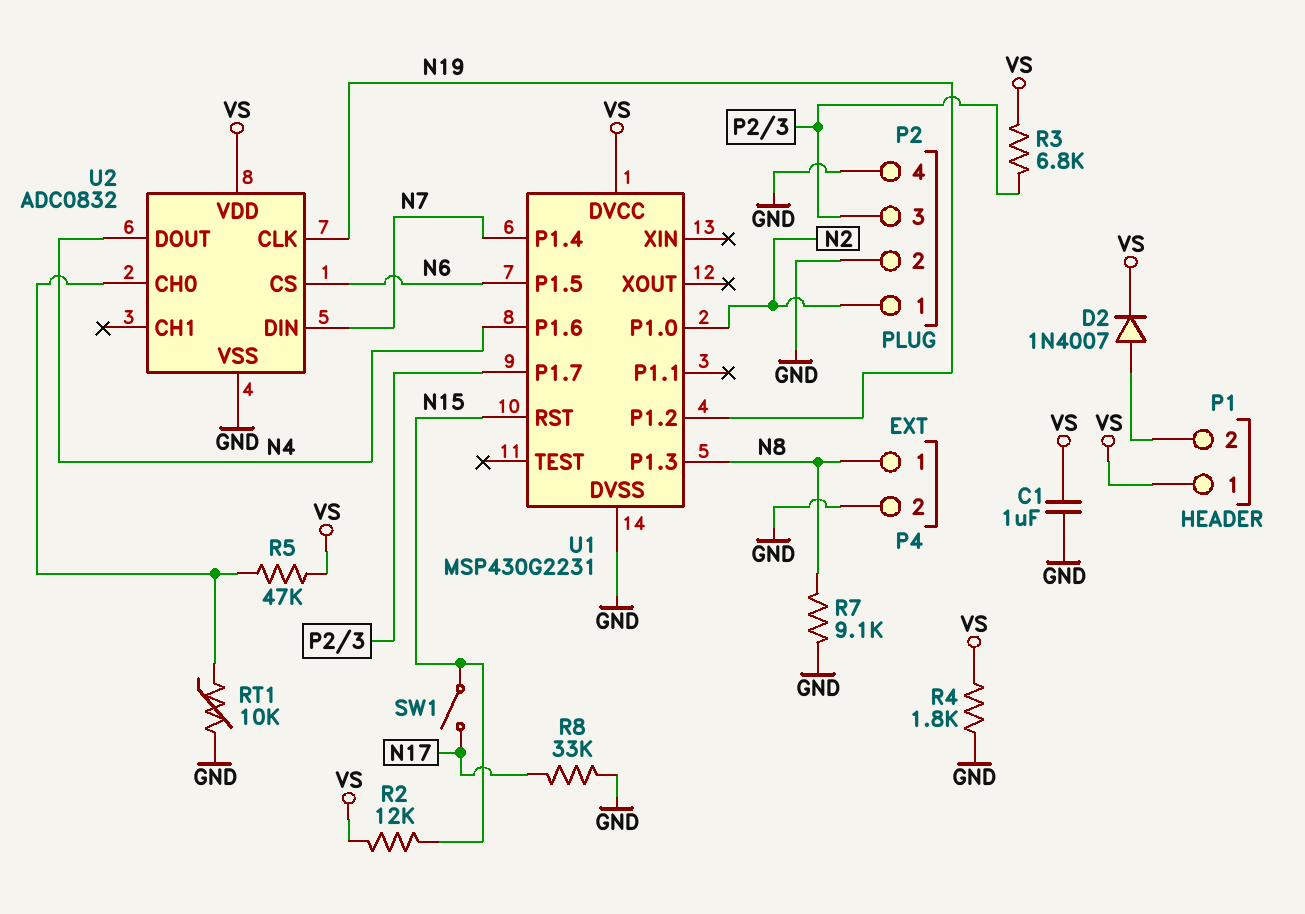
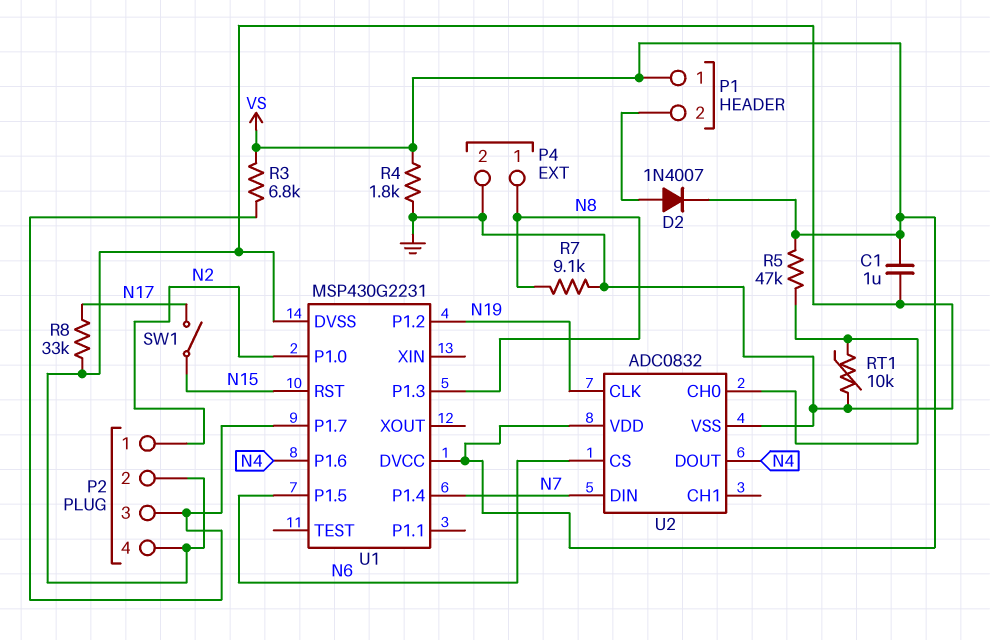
R2: 12k (N15, VS) -> none

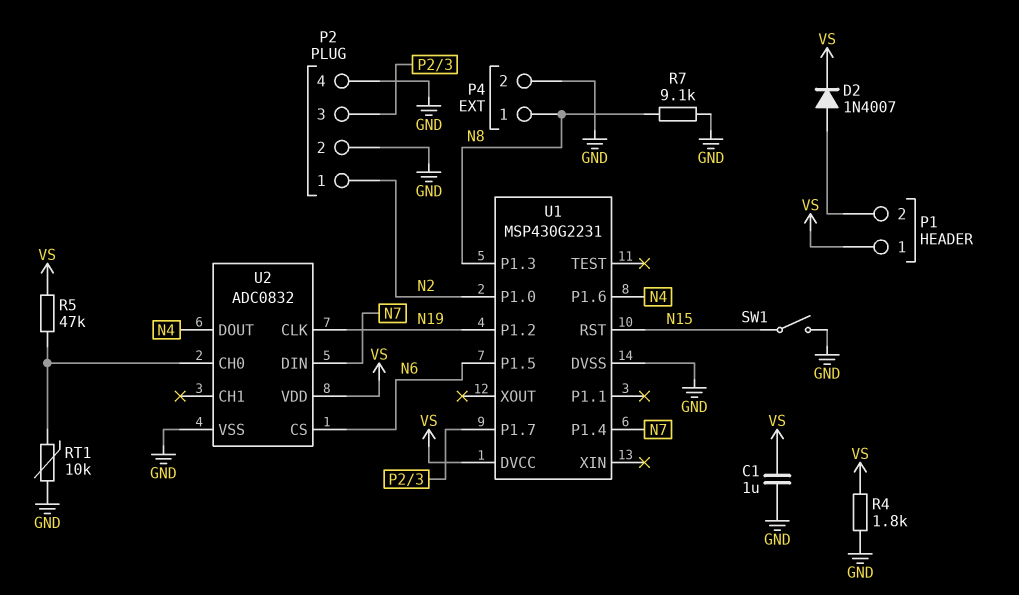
R3: 6.8k (P2/3, VS) -> none
R8: 33k (GND, N17) -> none
SW1: switch (N15, N17) -> switch (GND, N15)

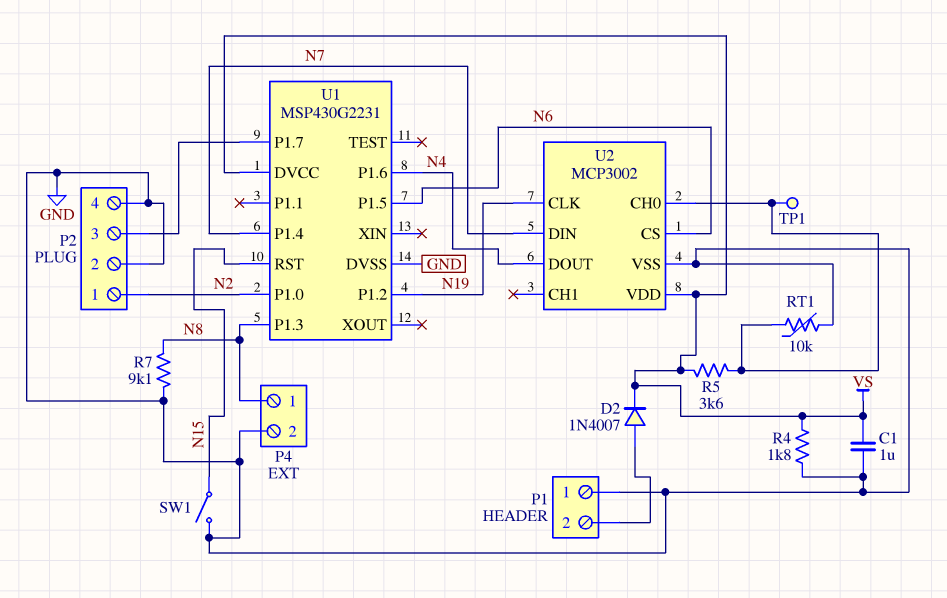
P1 pin 1: VS -> GND
R5: 47k (U2/CH0, VS) -> 3.6k (U2/CH0, VS)
TP1: none -> test point (U2/CH0)
U2: ADC0832 -> MCP3002

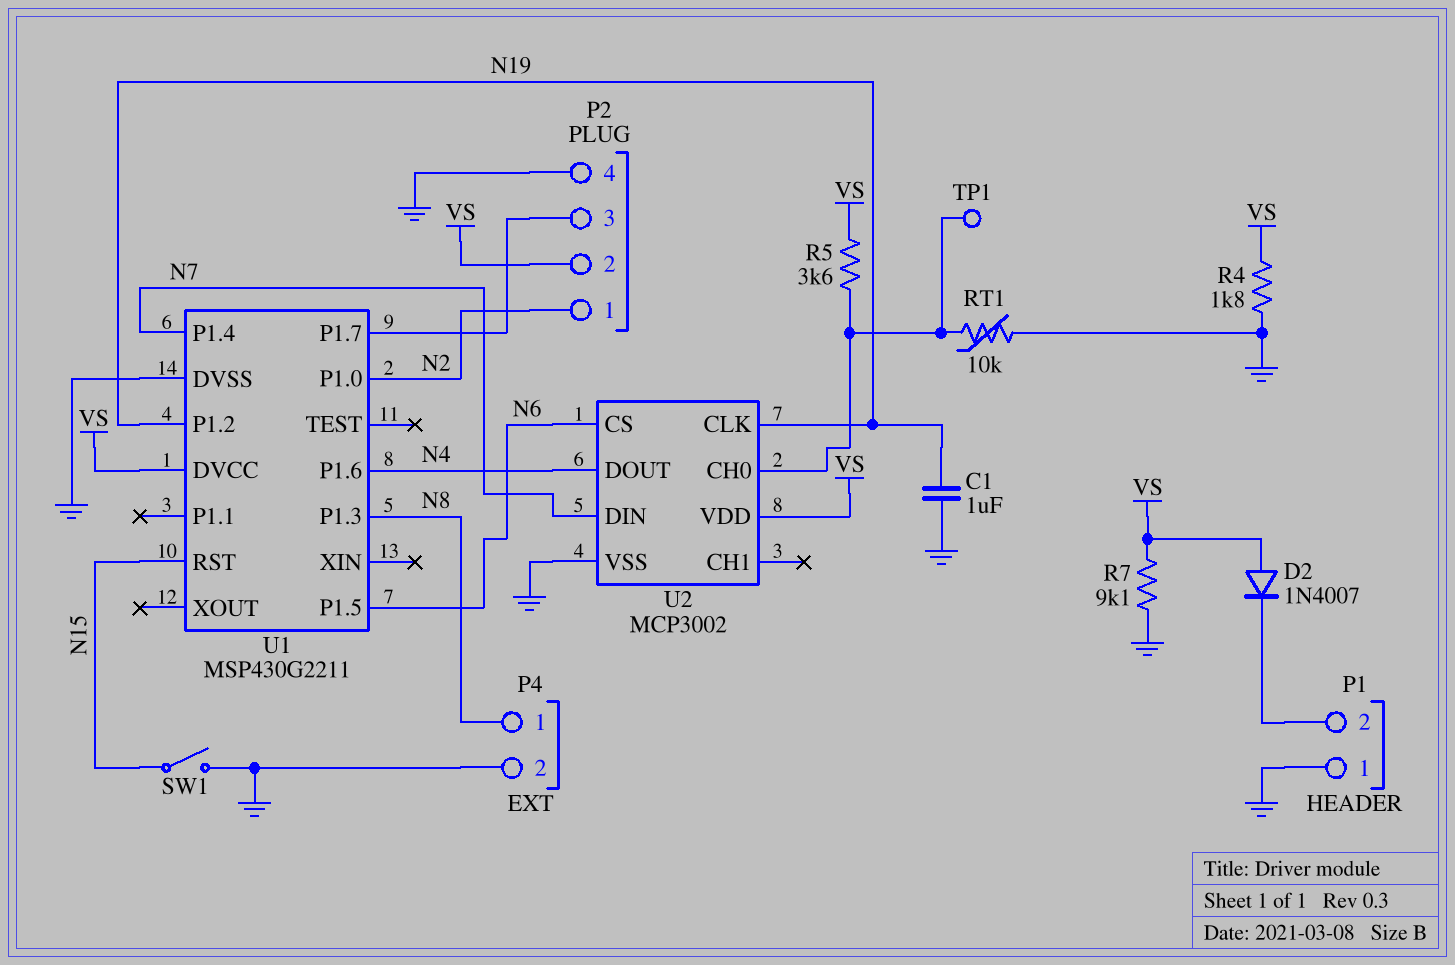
C1: 1uF (GND, VS) -> 1uF (GND, N19)
D2: diode 1N4007 (A P1/2, K VS) -> diode 1N4007 (A VS, K P1/2)
P2 pin 2: GND -> VS
R7: 9.1k (GND, N8) -> 9.1k (GND, VS)
U1: MSP430G2231 -> MSP430G2211

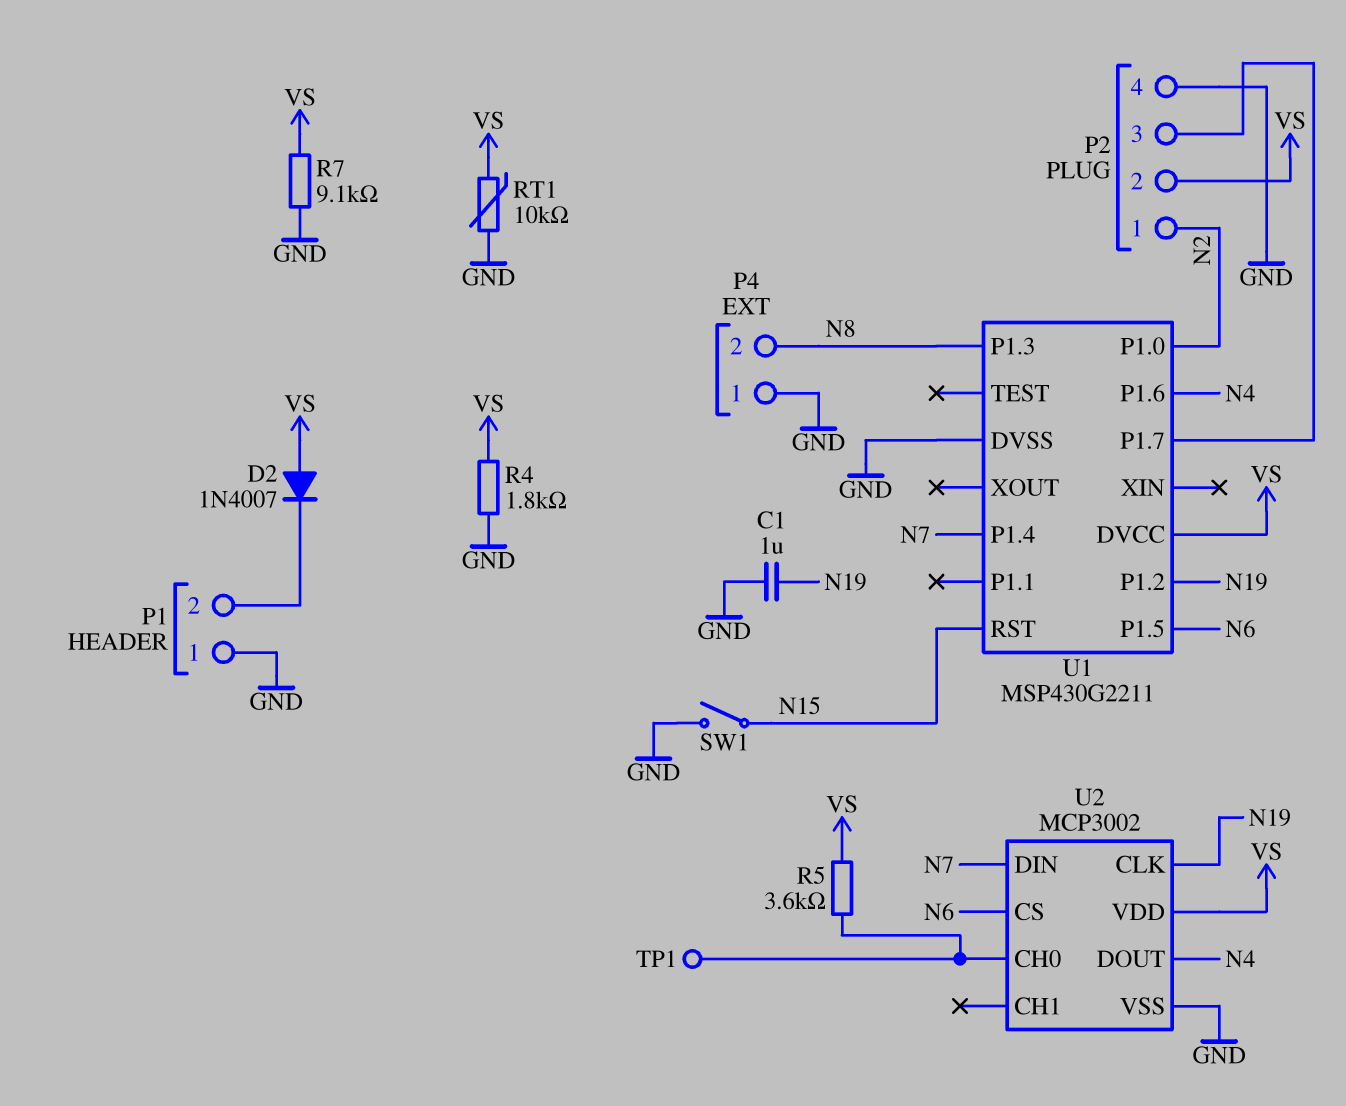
P4 pin 1: N8 -> GND
P4 pin 2: GND -> N8
RT1: 10k (GND, U2/CH0) -> 10k (GND, VS)

